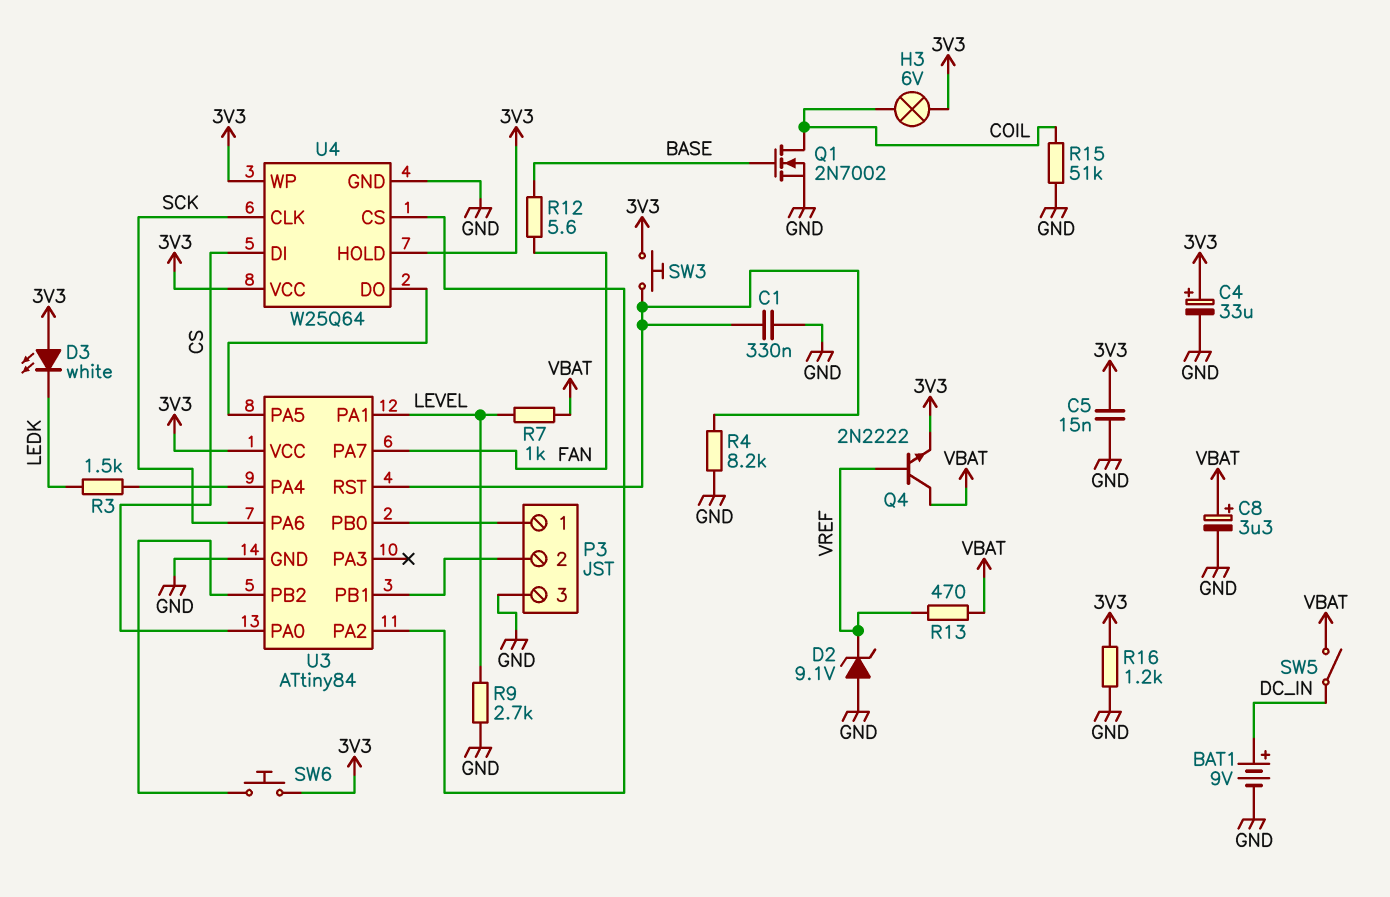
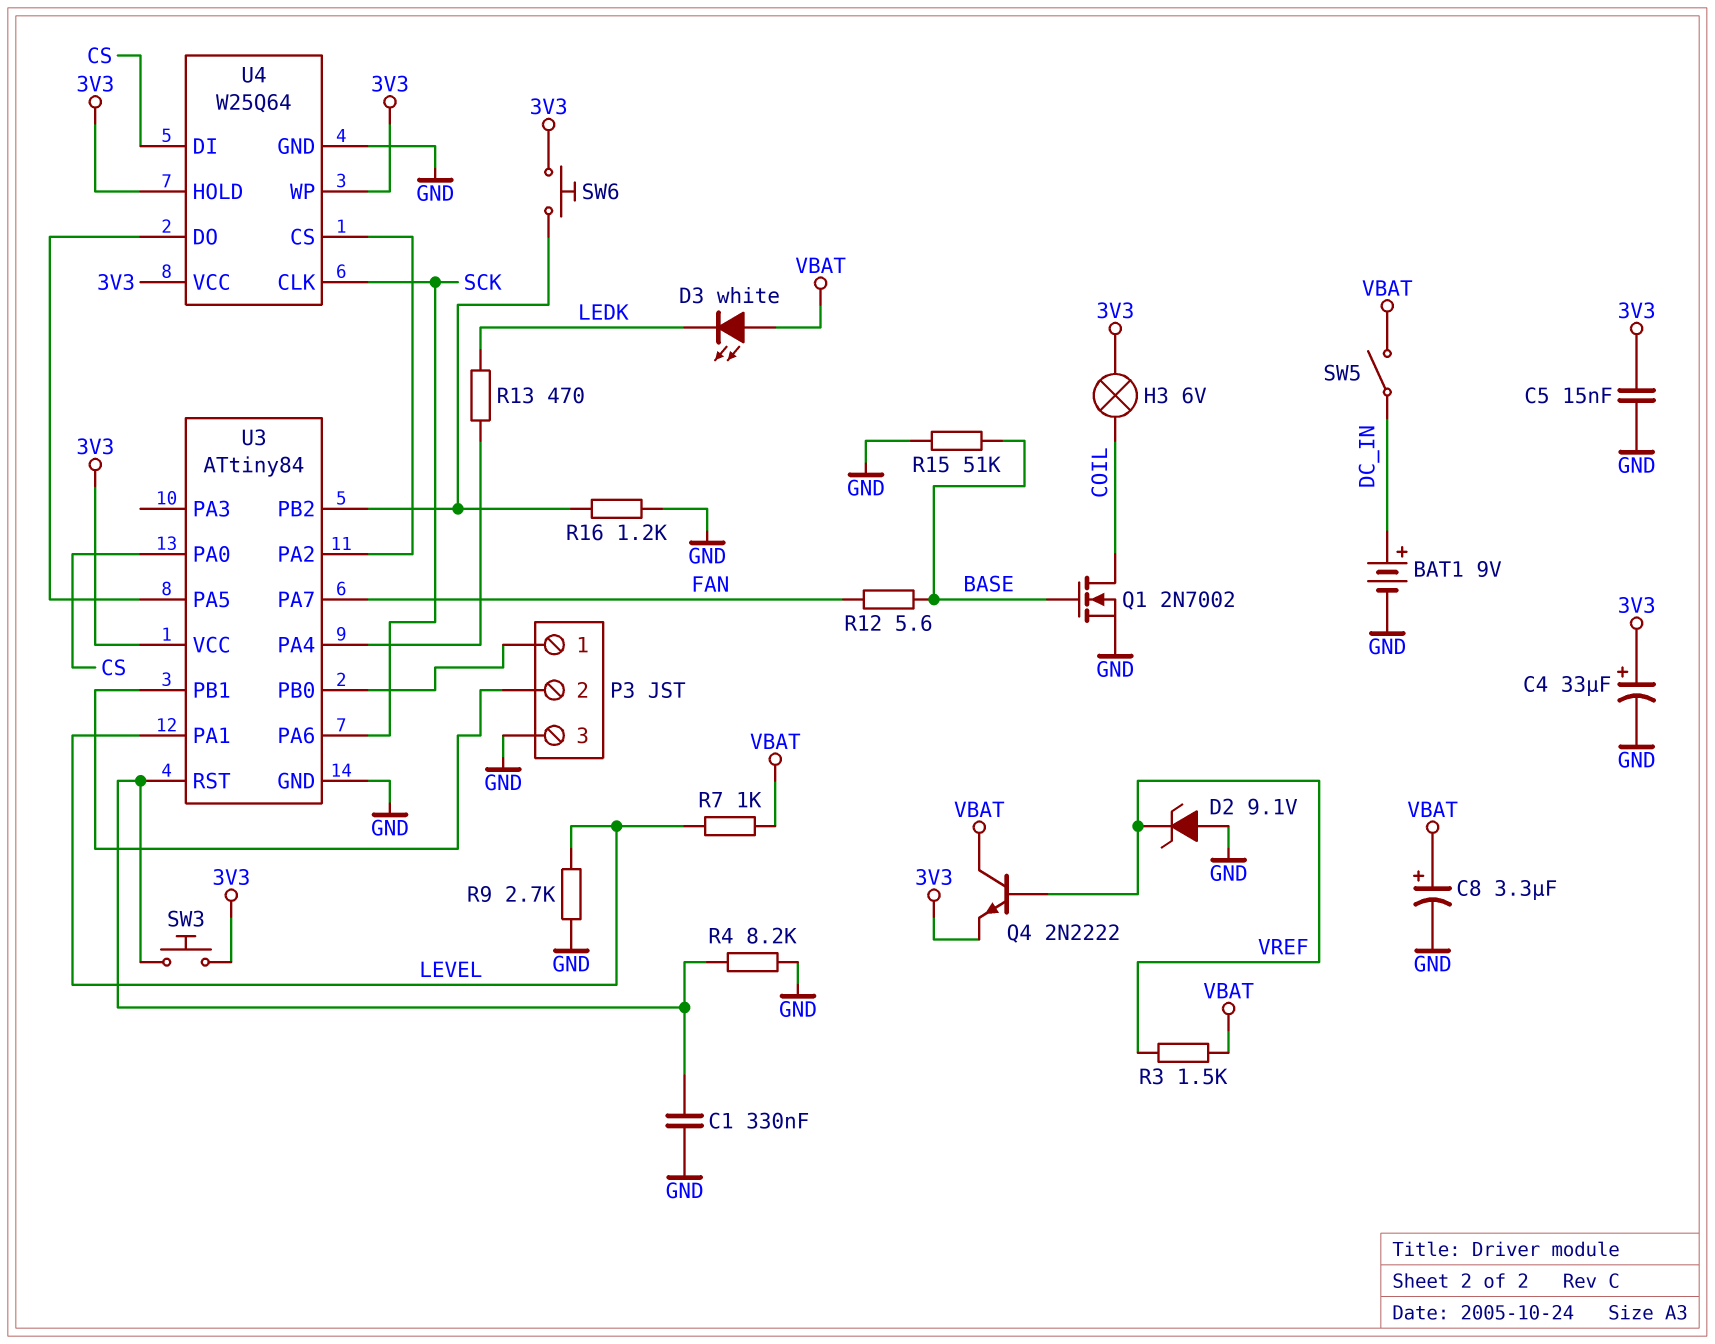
D3: LED white (A 3V3, K LEDK) -> LED white (A VBAT, K LEDK)
R3: 1.5k (LEDK, U3/PA4) -> 1.5k (VBAT, VREF)
R13: 470 (VBAT, VREF) -> 470 (LEDK, U3/PA4)
R15: 51k (COIL, GND) -> 51k (BASE, GND)
R16: 1.2k (3V3, GND) -> 1.2k (GND, U3/PB2)

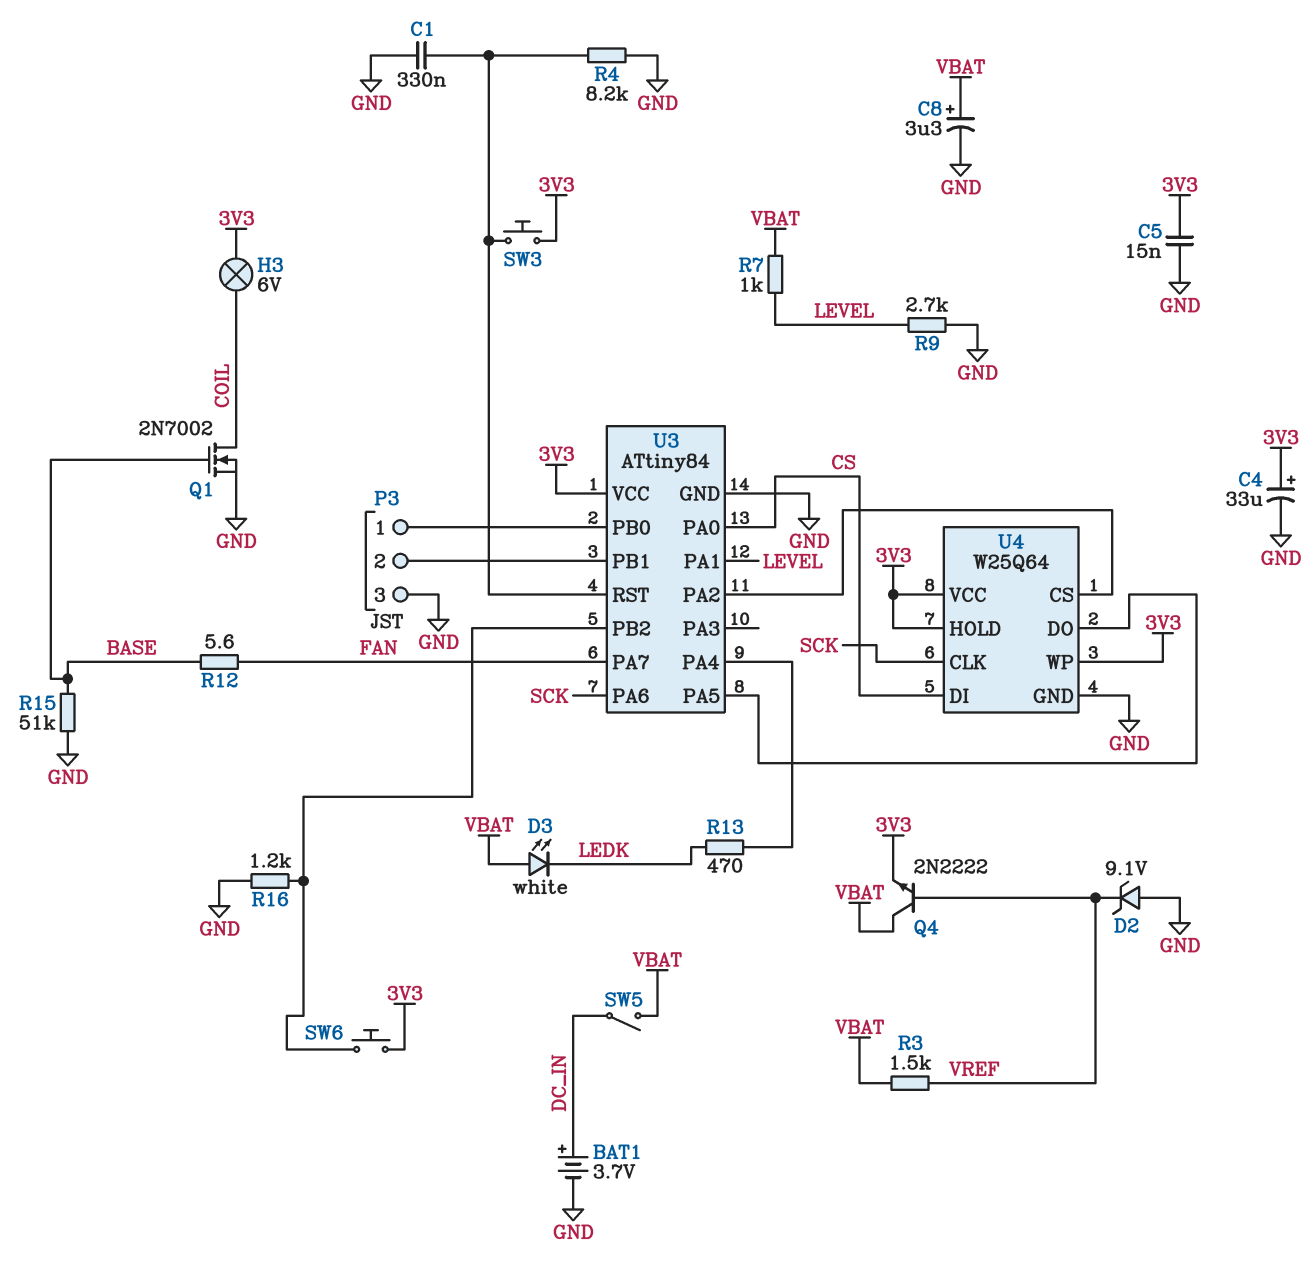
BAT1: 9V (plus DC_IN, minus GND) -> 3.7V (plus DC_IN, minus GND)

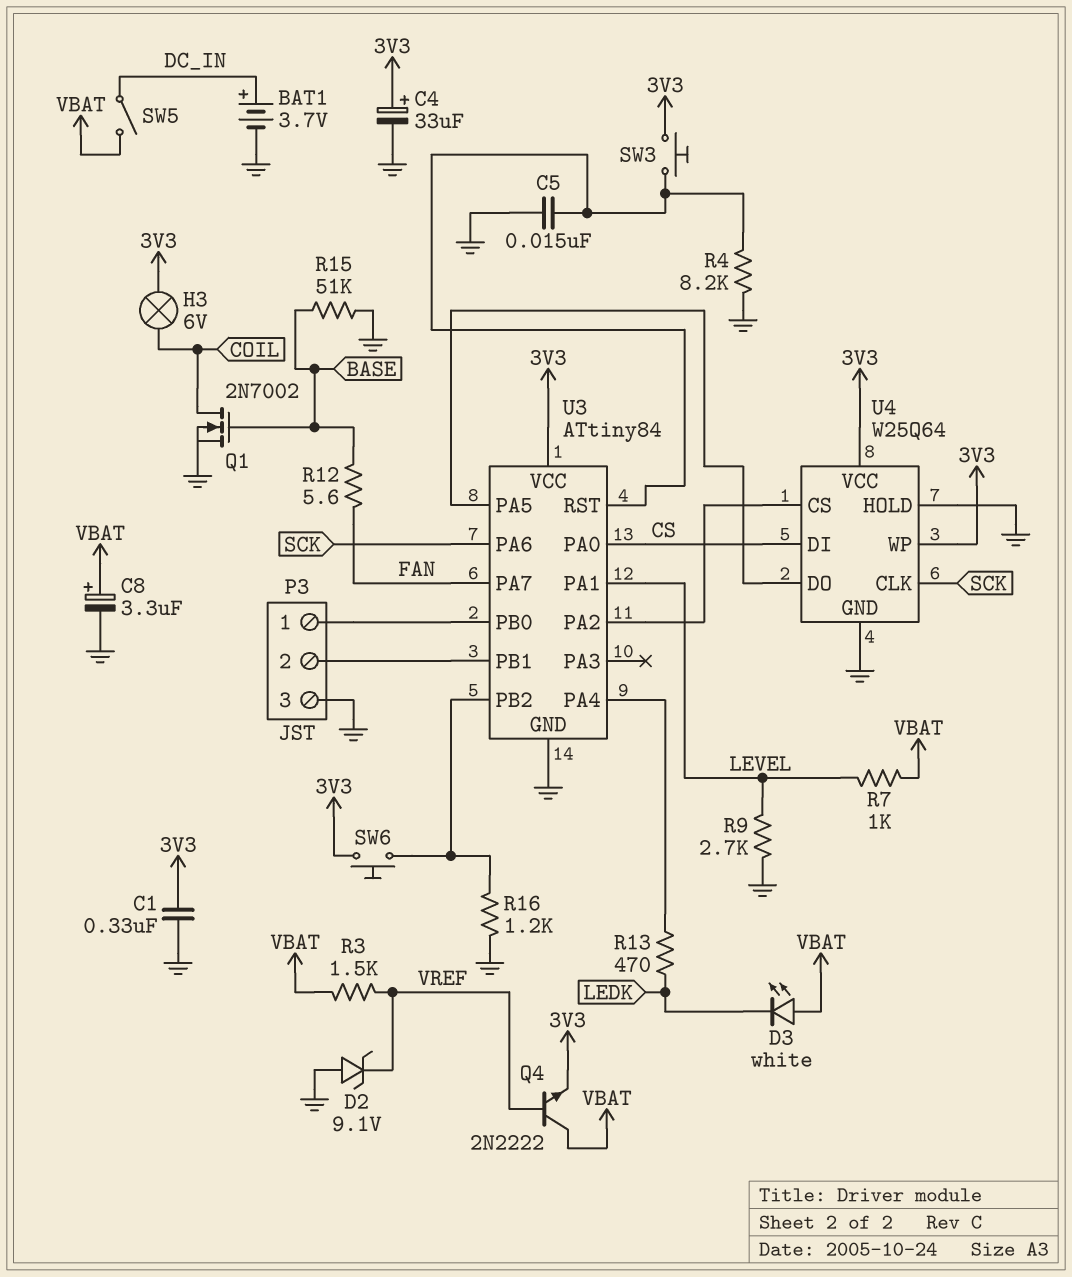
C1: 330nF (GND, U3/RST) -> 330nF (3V3, GND)
C5: 15nF (3V3, GND) -> 15nF (GND, U3/RST)
U4 pin HOLD: 3V3 -> GND

